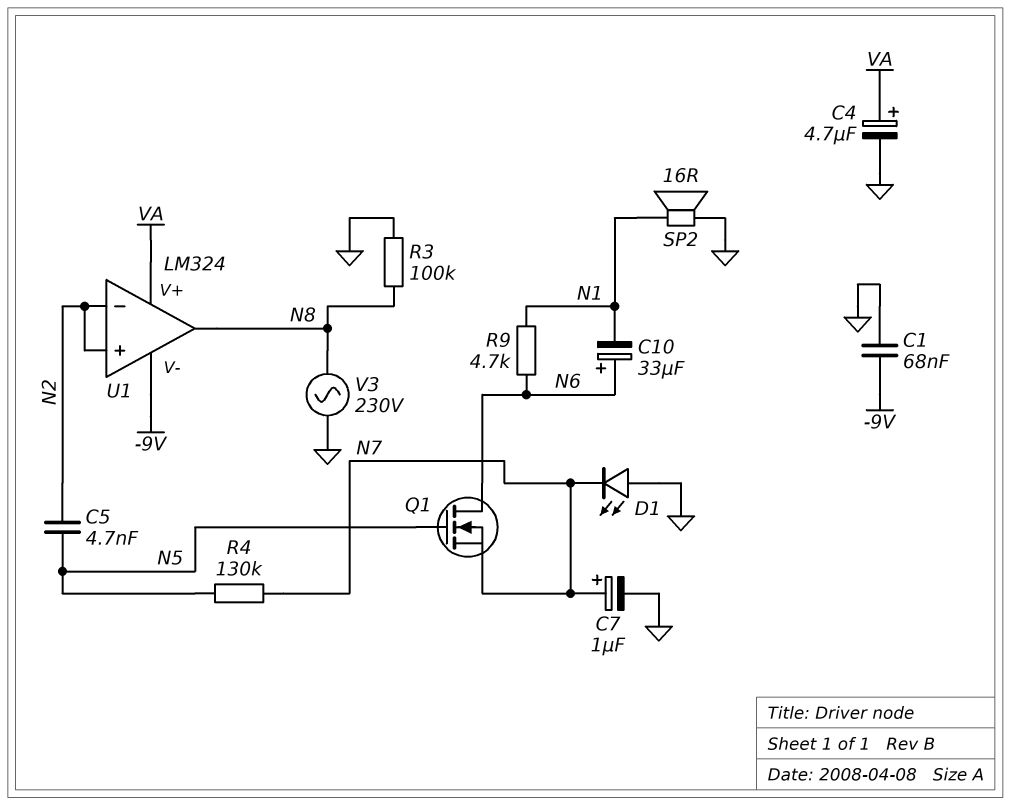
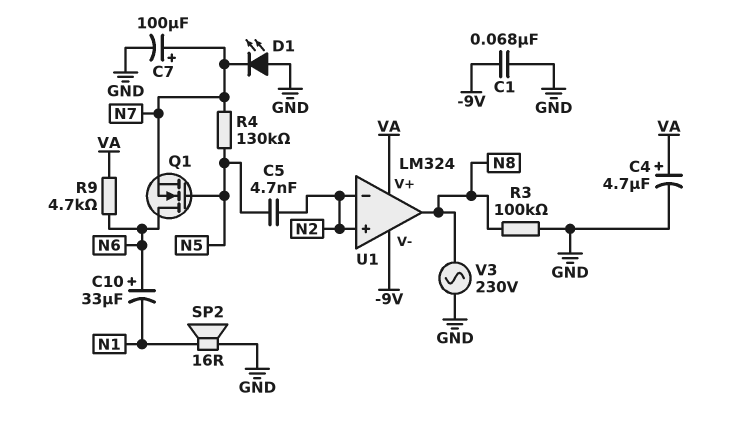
C7: 1uF (plus N7, minus GND) -> 100uF (plus N7, minus GND)
R9: 4.7k (N1, N6) -> 4.7k (N6, VA)

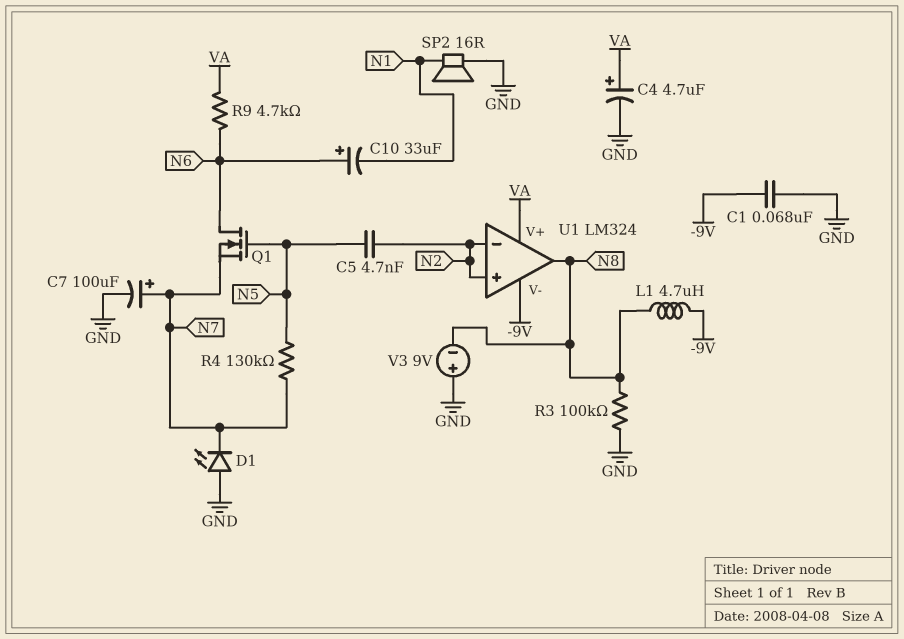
L1: none -> 4.7uH (-9V, N8)
V3: AC 230V (GND, N8) -> 9V (plus GND, minus N8)

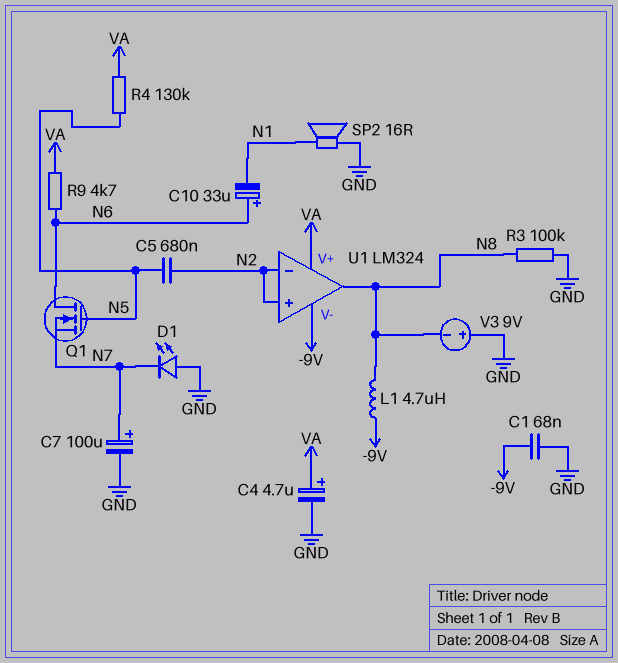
C5: 4.7nF (N2, N5) -> 680nF (N2, N5)
R4: 130k (N5, N7) -> 130k (N5, VA)

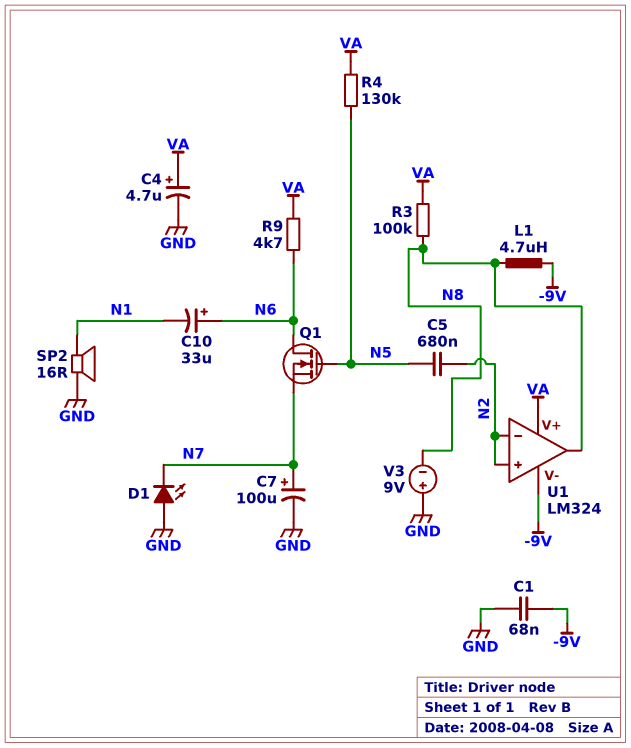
R3: 100k (GND, N8) -> 100k (N8, VA)

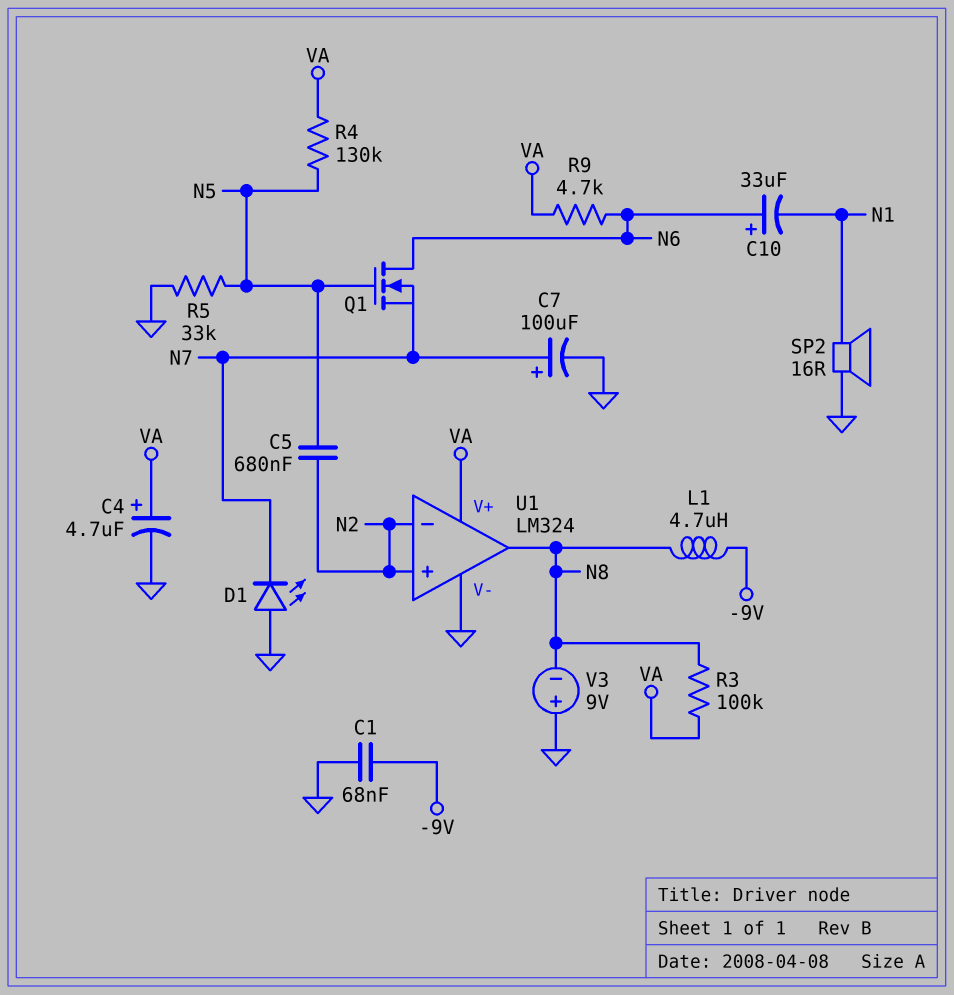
R5: none -> 33k (GND, N5)
U1 pin V-: -9V -> GND

